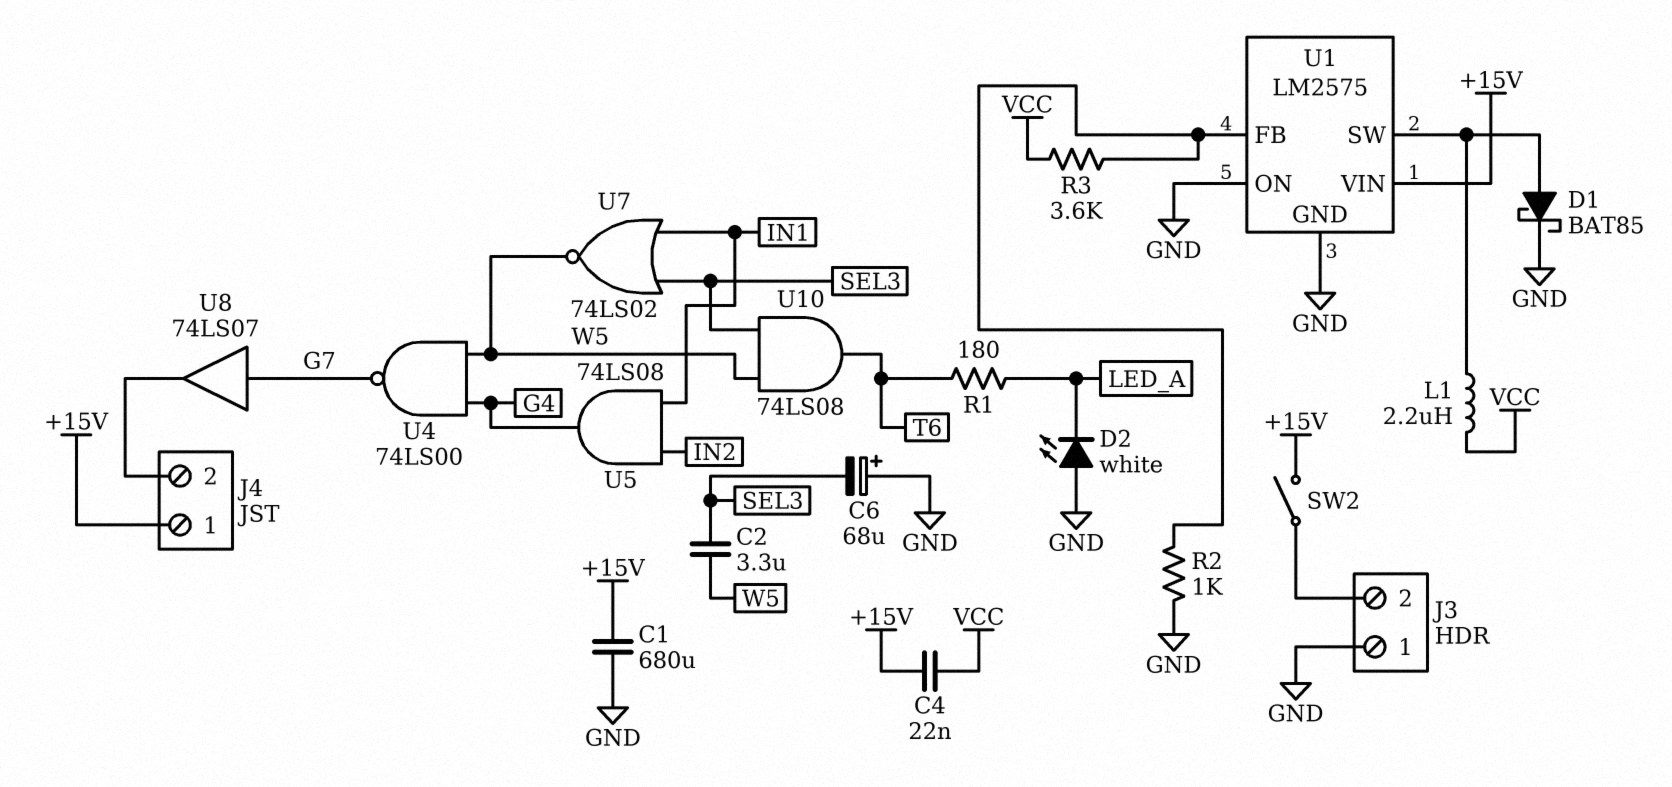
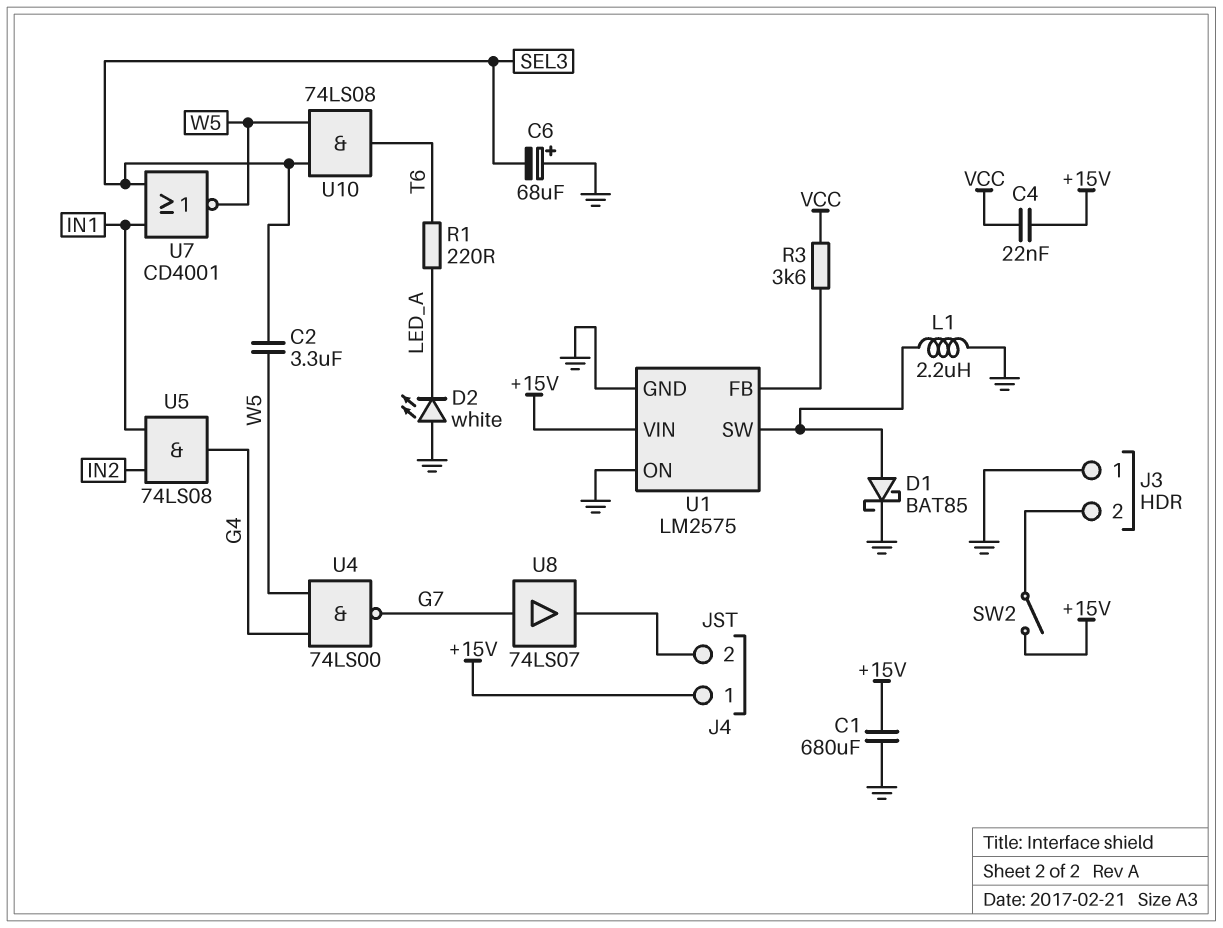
L1: 2.2uH (U1/SW, VCC) -> 2.2uH (GND, U1/SW)
R1: 180 (LED_A, T6) -> 220 (LED_A, T6)
R2: 1k (GND, U1/FB) -> none
U7: NOR 74LS02 (in IN1, in SEL3, out W5) -> NOR CD4001 (in IN1, in SEL3, out W5)

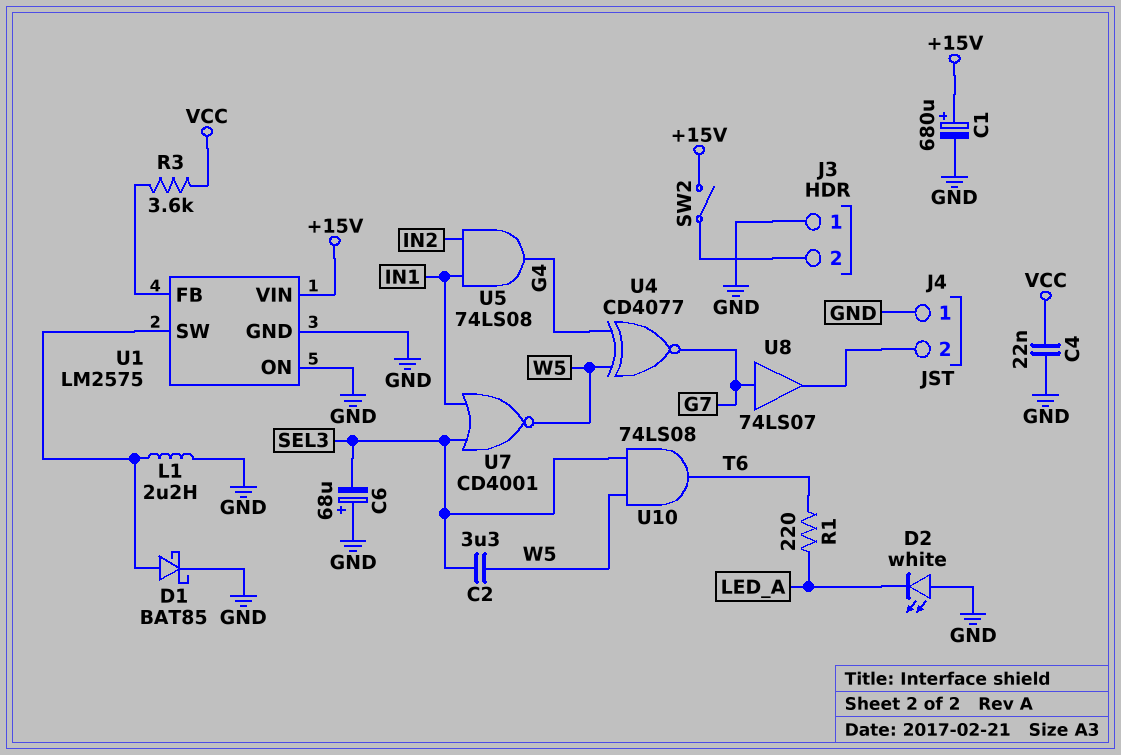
C1: 680uF (+15V, GND) -> 680uF (plus +15V, minus GND)
C4: 22nF (+15V, VCC) -> 22nF (GND, VCC)
J4 pin 1: +15V -> GND
U4: NAND 74LS00 (in G4, in W5, out G7) -> XNOR CD4077 (in G4, in W5, out G7)

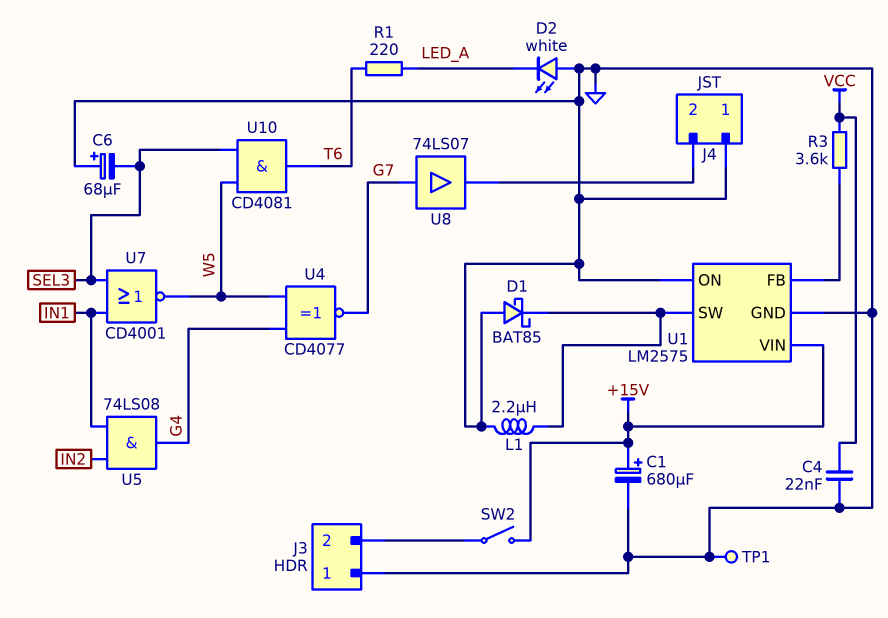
C2: 3.3uF (SEL3, W5) -> none
D1: schottky BAT85 (A U1/SW, K GND) -> schottky BAT85 (A GND, K U1/SW)
TP1: none -> test point (GND)
U10: AND 74LS08 (in SEL3, in W5, out T6) -> AND CD4081 (in SEL3, in W5, out T6)

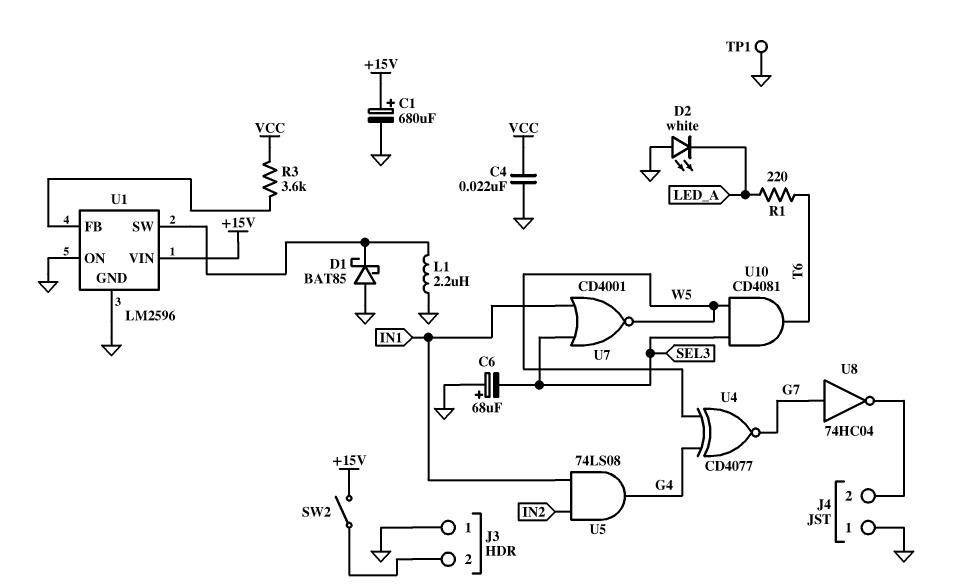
U1: LM2575 -> LM2596
U8: buffer 74LS07 (in G7, out J4/2) -> NOT 74HC04 (in G7, out J4/2)

